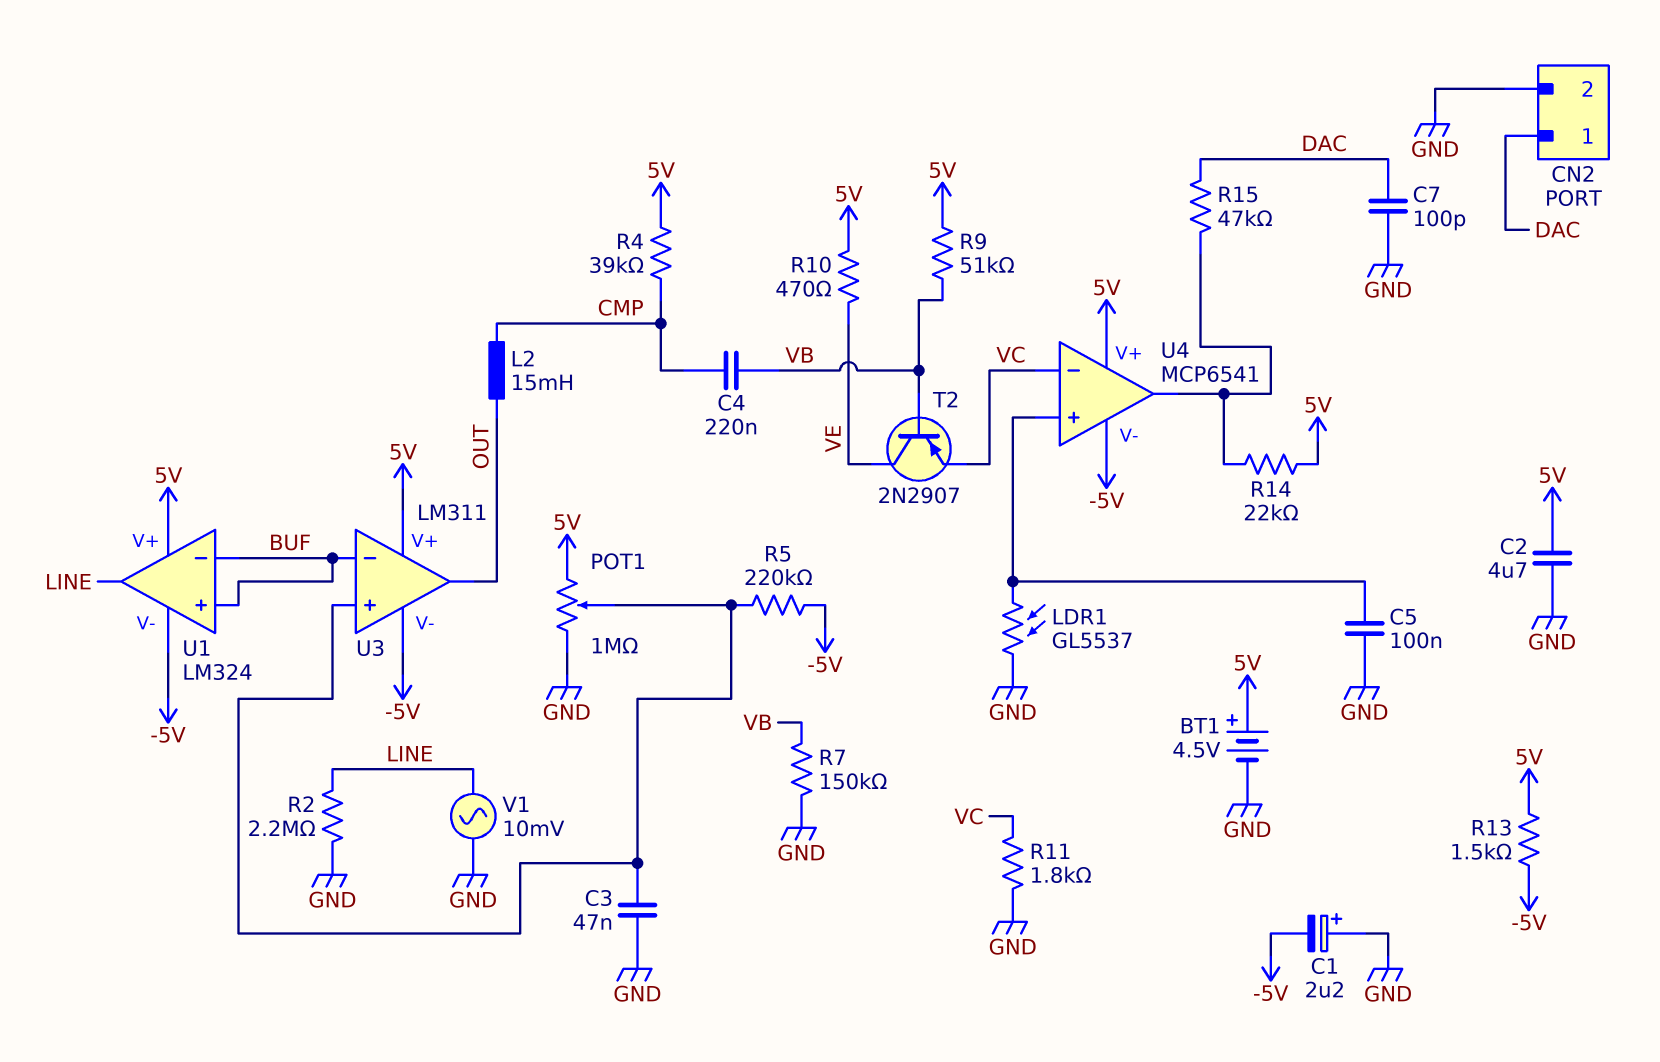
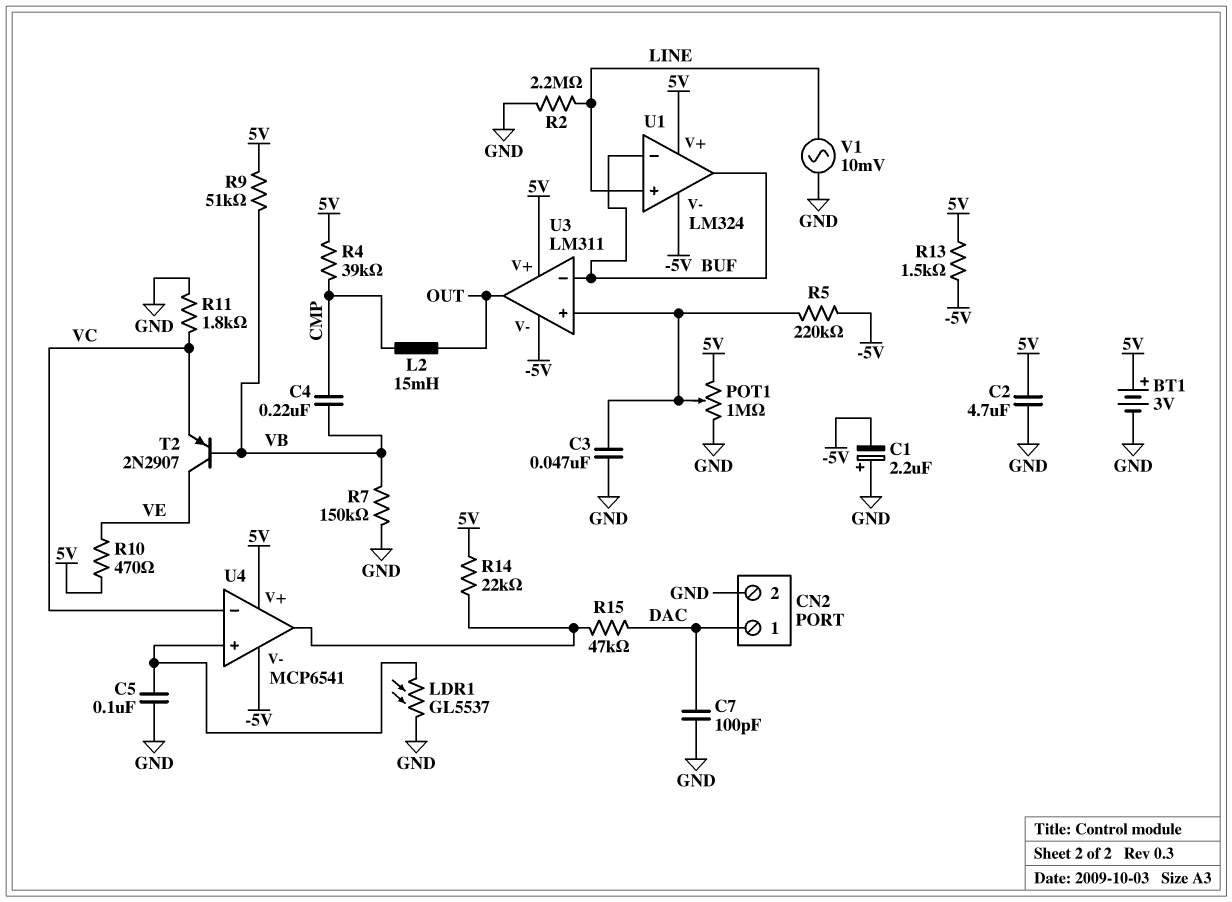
BT1: 4.5V (plus 5V, minus GND) -> 3V (plus 5V, minus GND)
U1 pin in+: BUF -> LINE
U1 pin out: LINE -> BUF

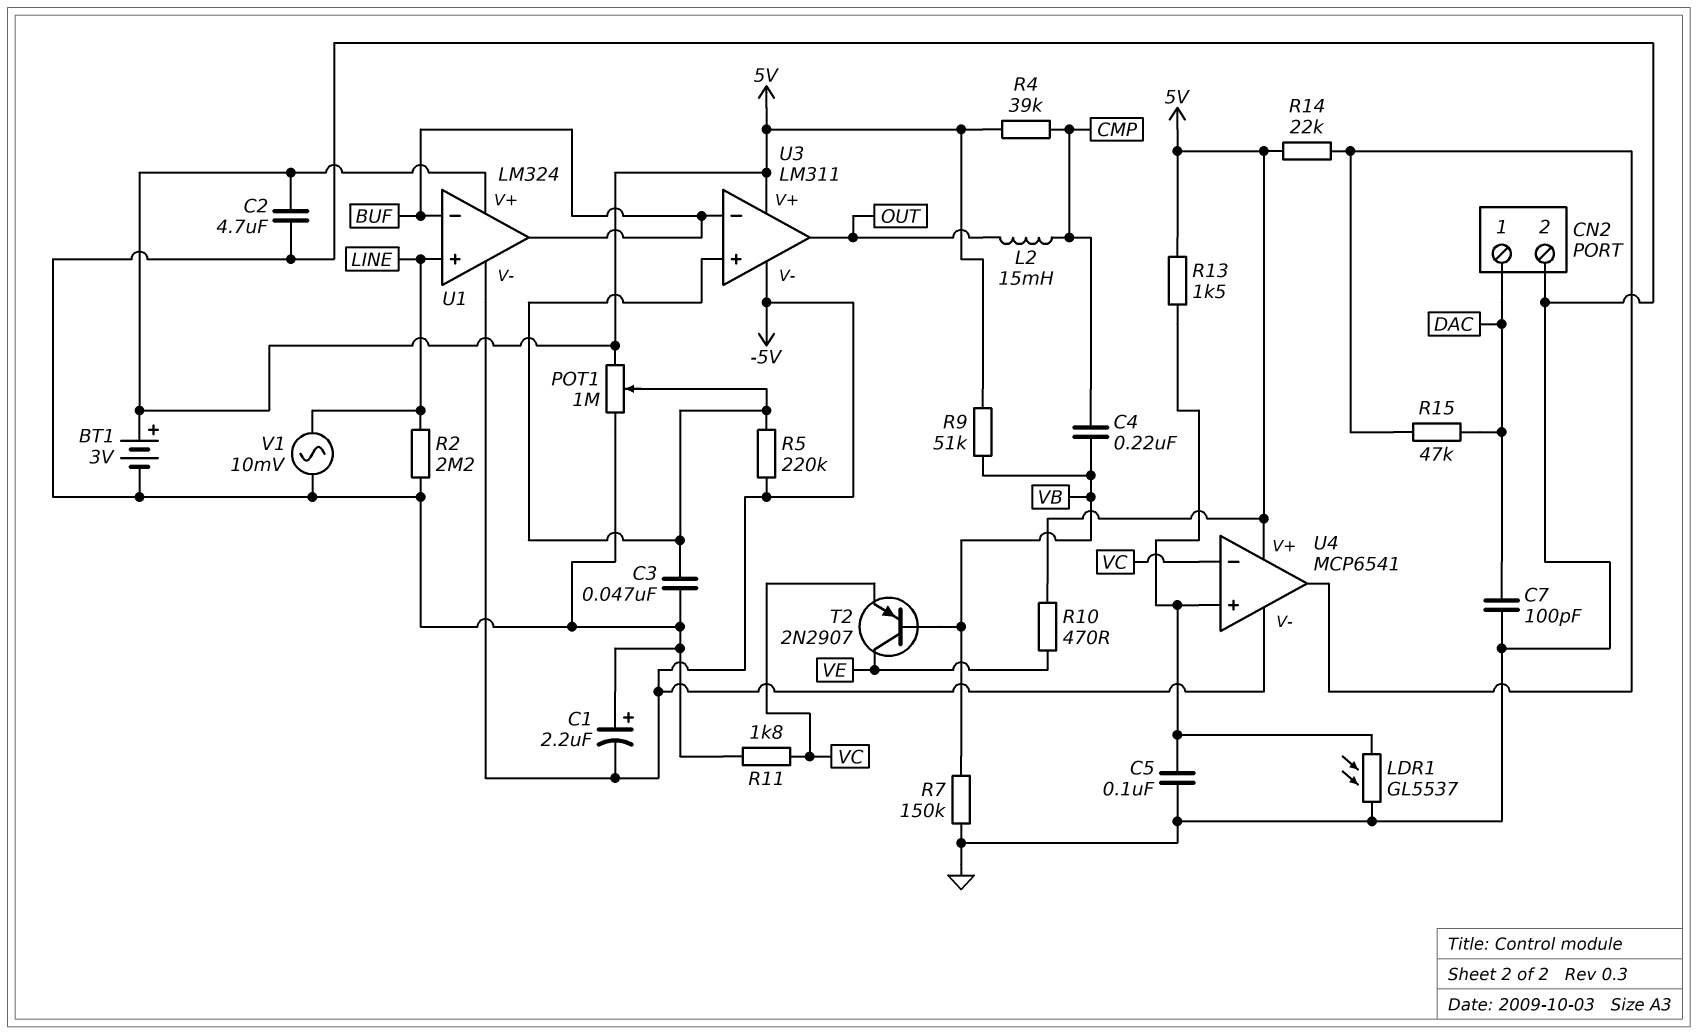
R13: 1.5k (-5V, 5V) -> 1.5k (5V, U4/in+)

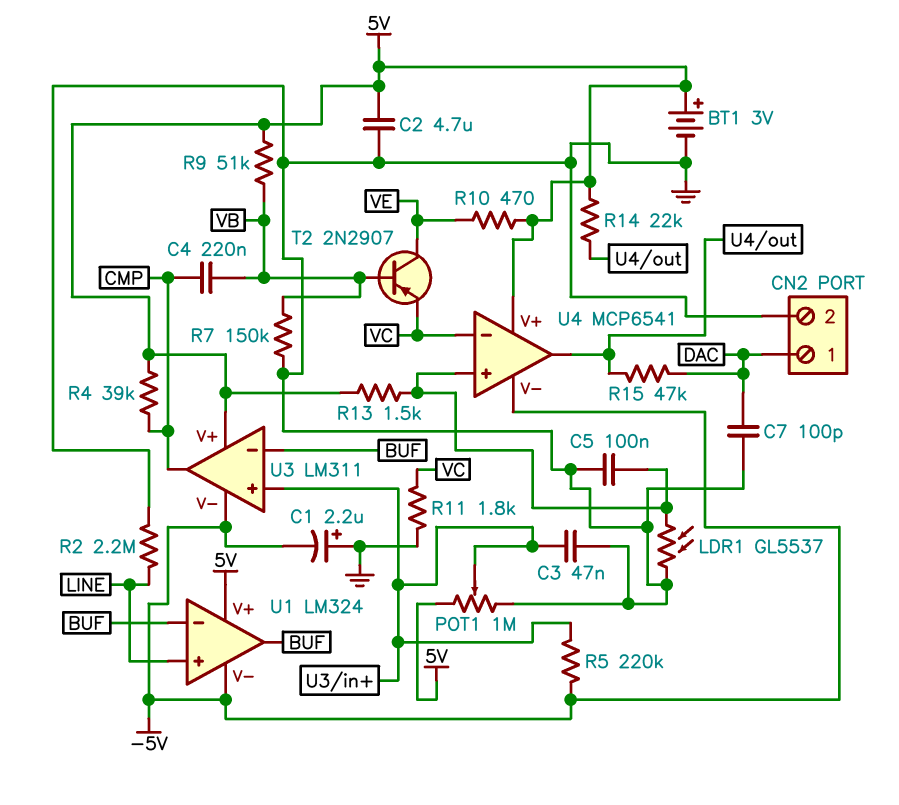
L2: 15mH (CMP, OUT) -> none
U3 pin out: OUT -> CMP
V1: AC 10mV (GND, LINE) -> none

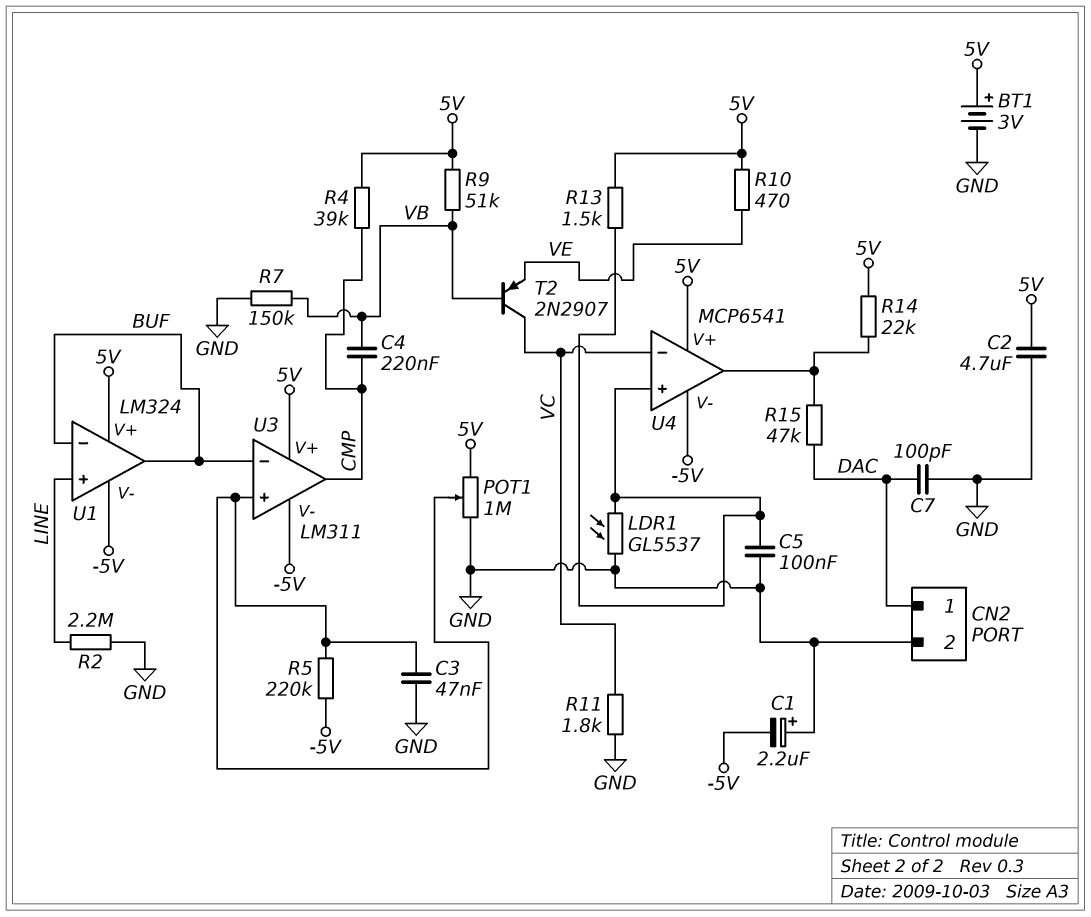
T2: PNP 2N2907 (B VB, C VE, E VC) -> PNP 2N2907 (B VB, C VC, E VE)

